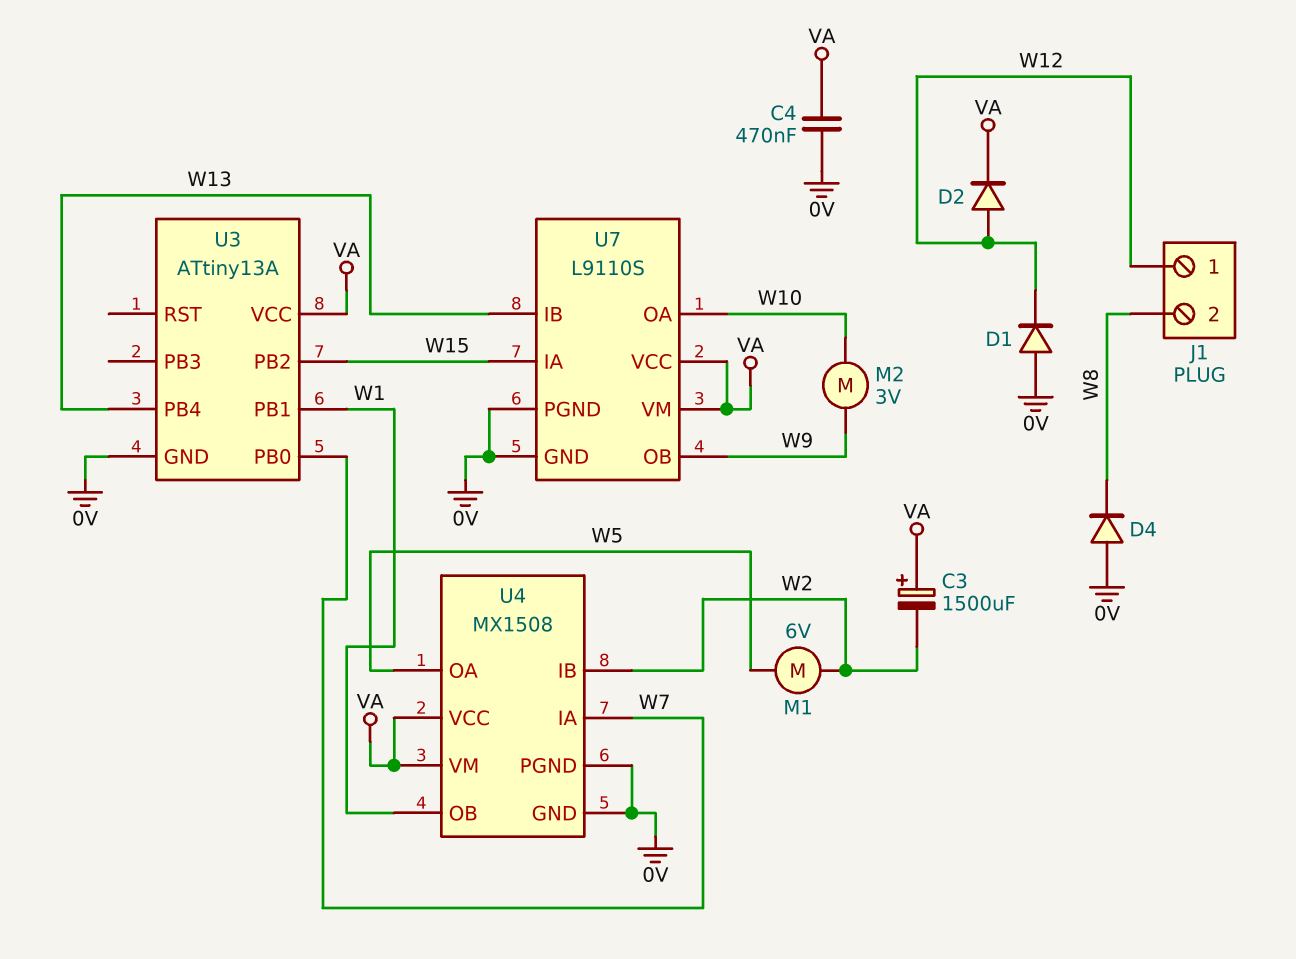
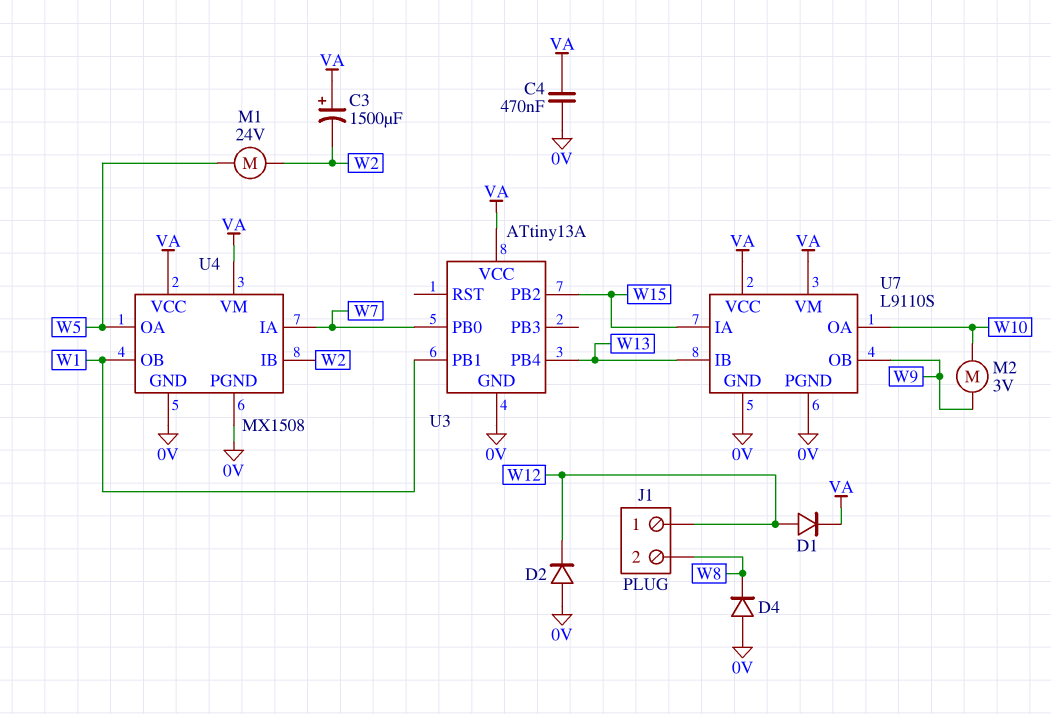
D1: diode (A 0V, K W12) -> diode (A W12, K VA)
D2: diode (A W12, K VA) -> diode (A 0V, K W12)
M1: motor 6V (W2, W5) -> motor 24V (W2, W5)

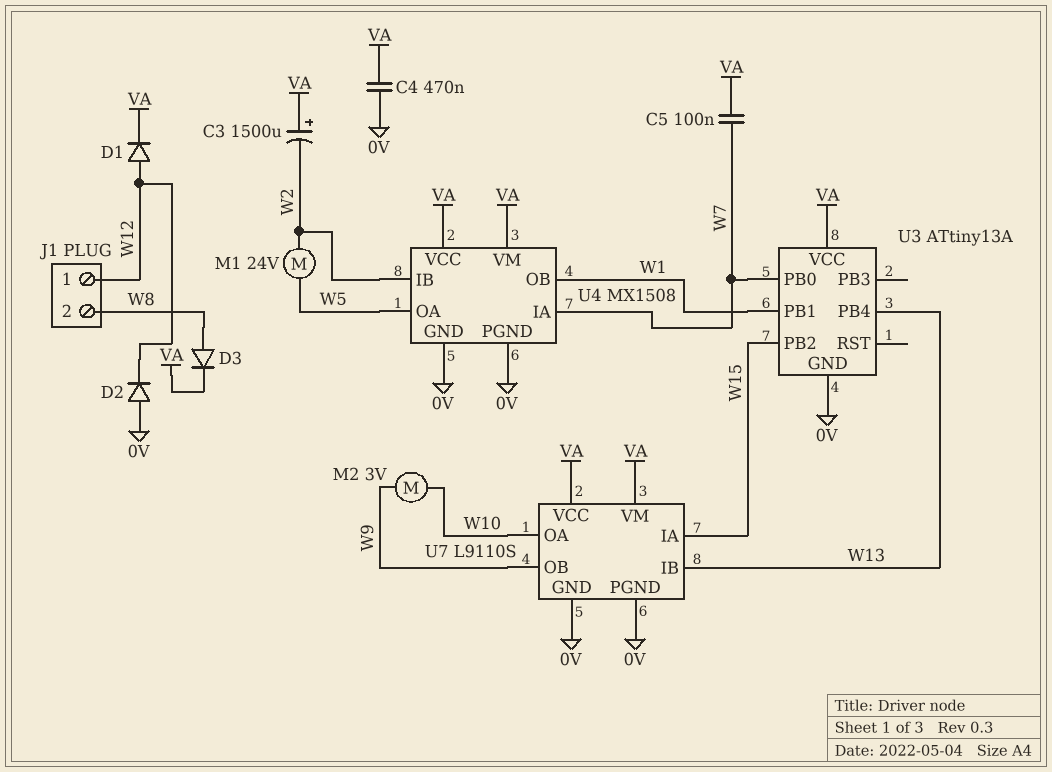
C5: none -> 100nF (VA, W7)
D3: none -> diode (A W8, K VA)
D4: diode (A 0V, K W8) -> none

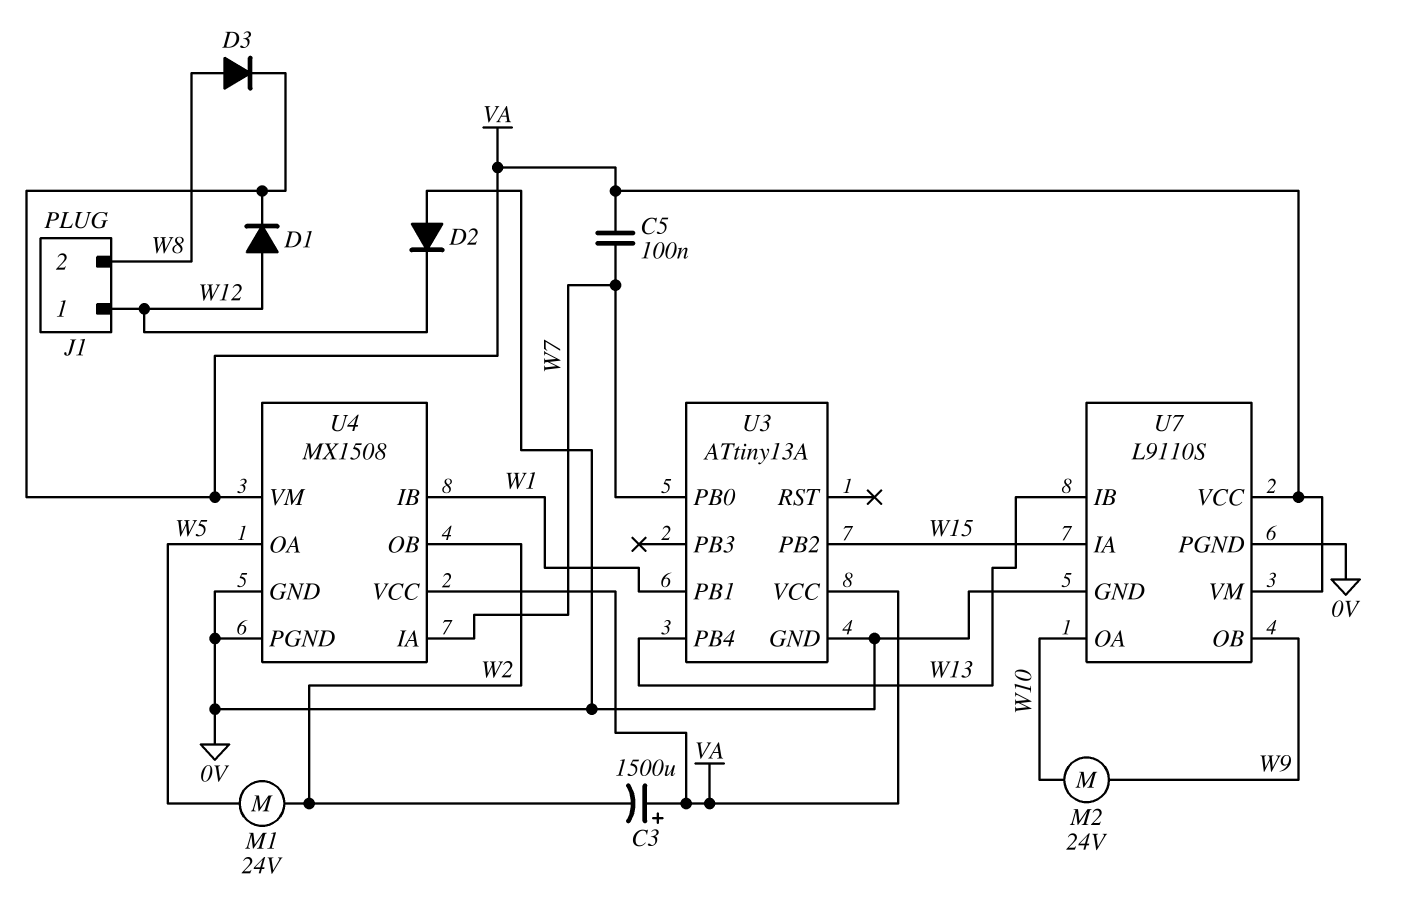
C4: 470nF (0V, VA) -> none
M2: motor 3V (W9, W10) -> motor 24V (W9, W10)
U4 pin IB: W2 -> W1
U4 pin OB: W1 -> W2

